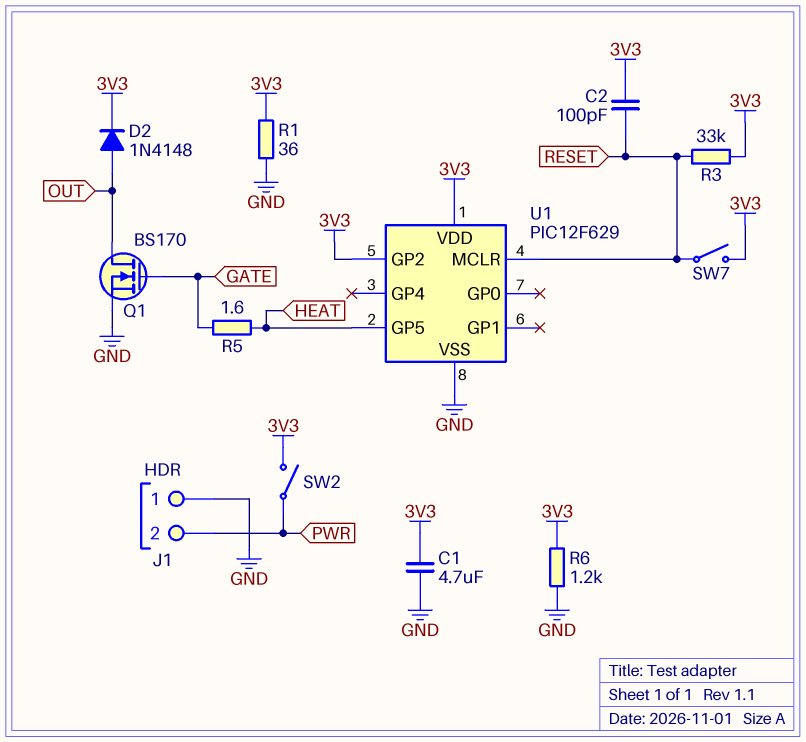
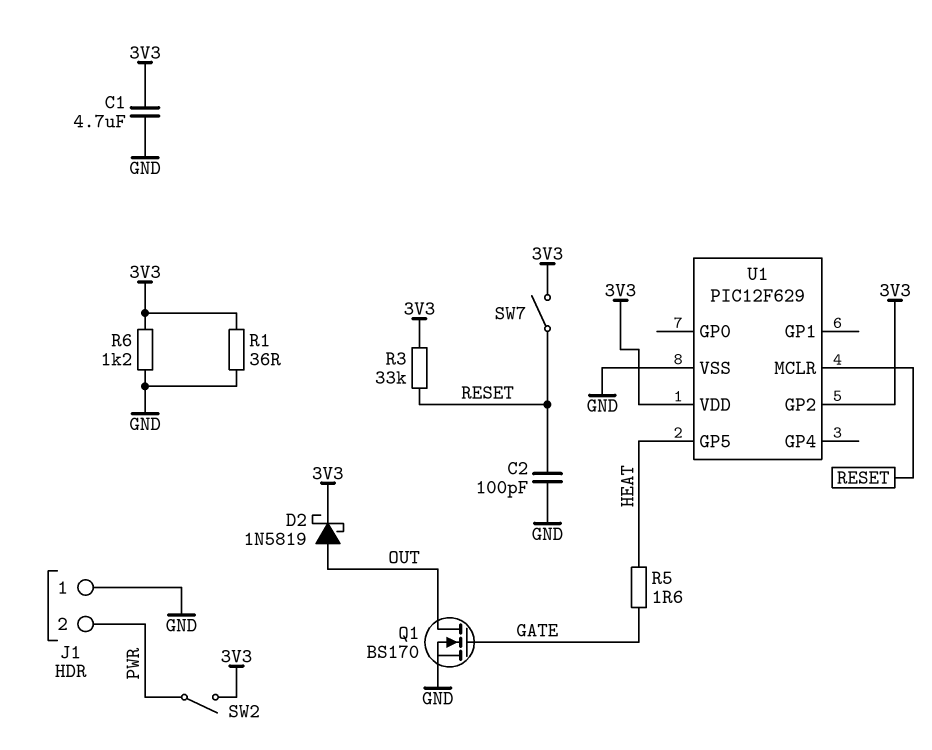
C2: 100pF (3V3, RESET) -> 100pF (GND, RESET)
D2: diode 1N4148 (A OUT, K 3V3) -> schottky 1N5819 (A OUT, K 3V3)

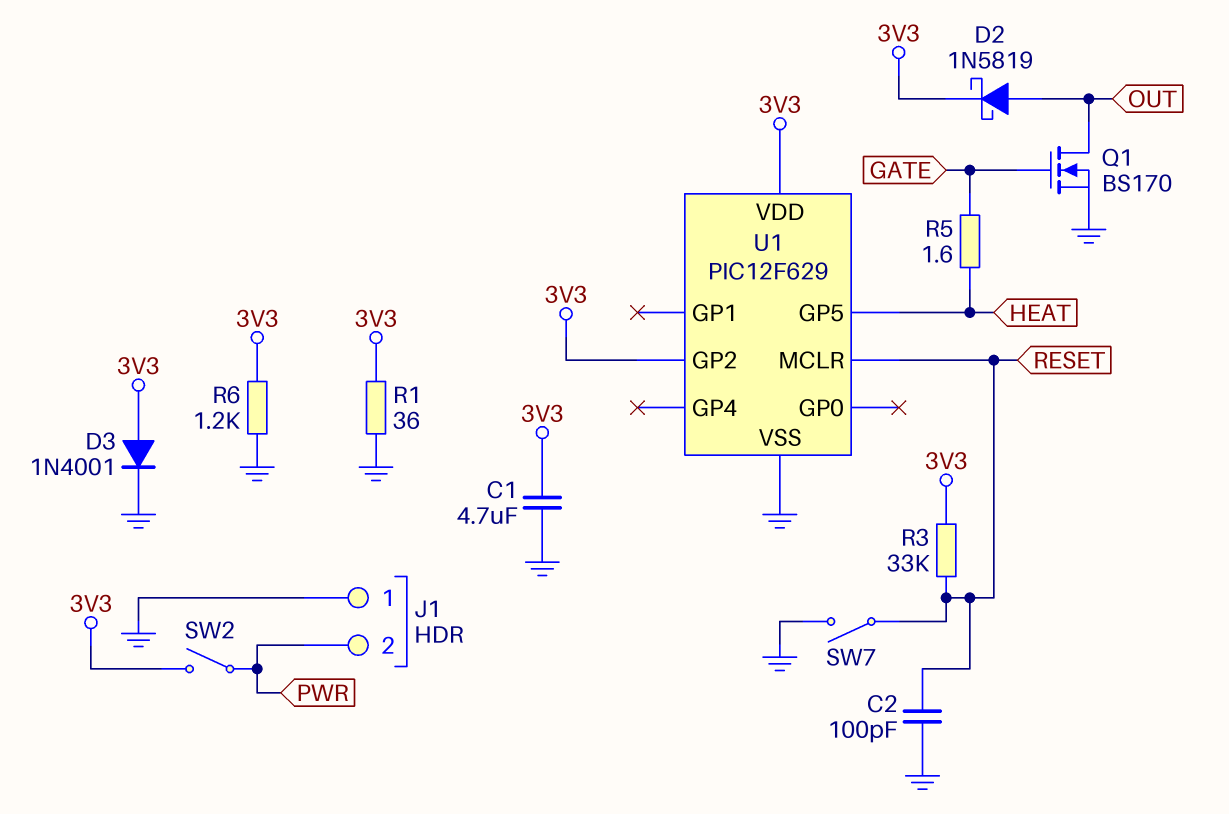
D3: none -> diode 1N4001 (A 3V3, K GND)
SW7: switch (3V3, RESET) -> switch (GND, RESET)

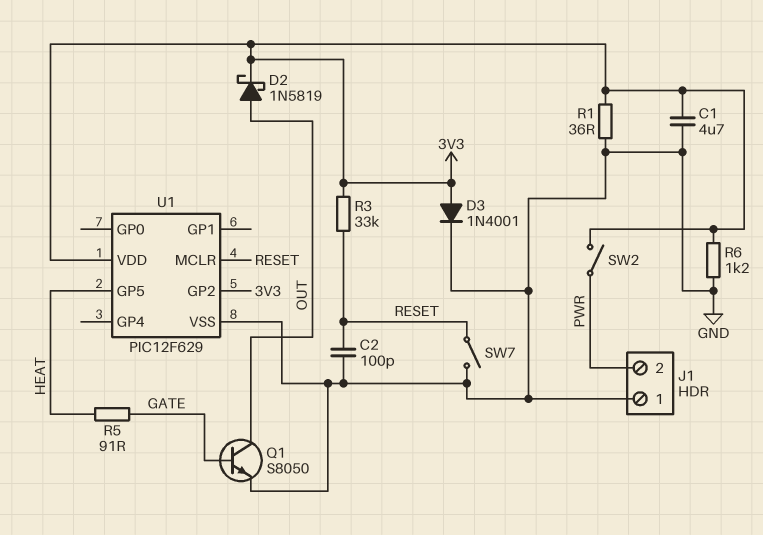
Q1: NMOS BS170 (G GATE, D OUT, S GND) -> NPN S8050 (B GATE, C OUT, E GND)
R5: 1.6 (GATE, HEAT) -> 91 (GATE, HEAT)

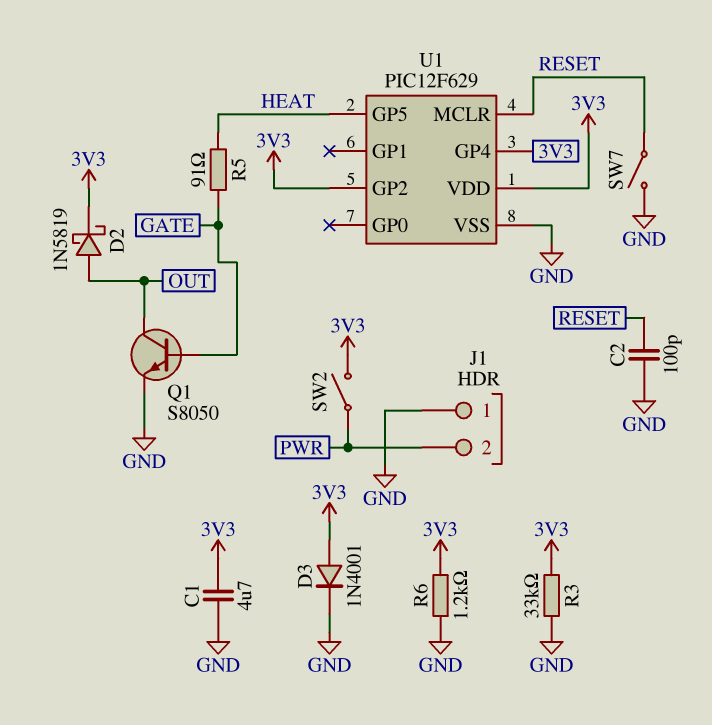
R1: 36 (3V3, GND) -> none
R3: 33k (3V3, RESET) -> 33k (3V3, GND)
U1 pin GP4: none -> 3V3

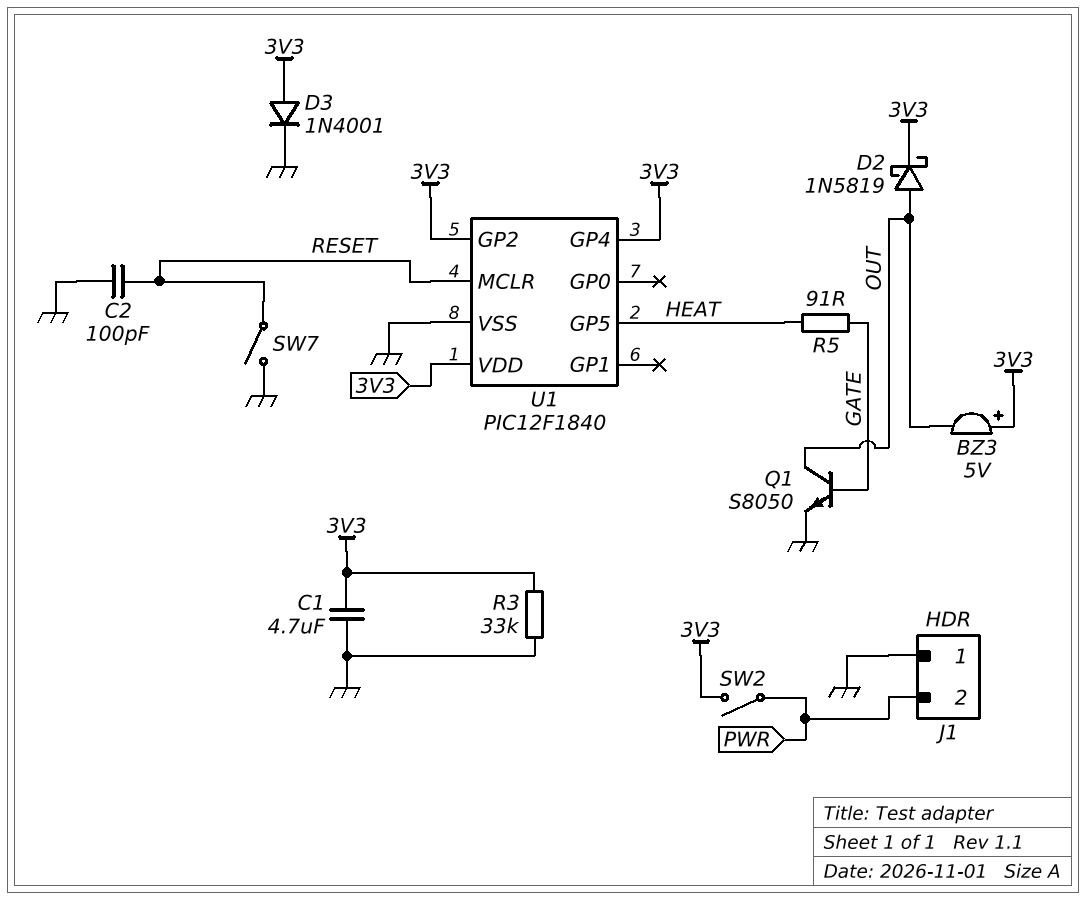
BZ3: none -> buzzer 5V (plus 3V3, minus OUT)
R6: 1.2k (3V3, GND) -> none
U1: PIC12F629 -> PIC12F1840

